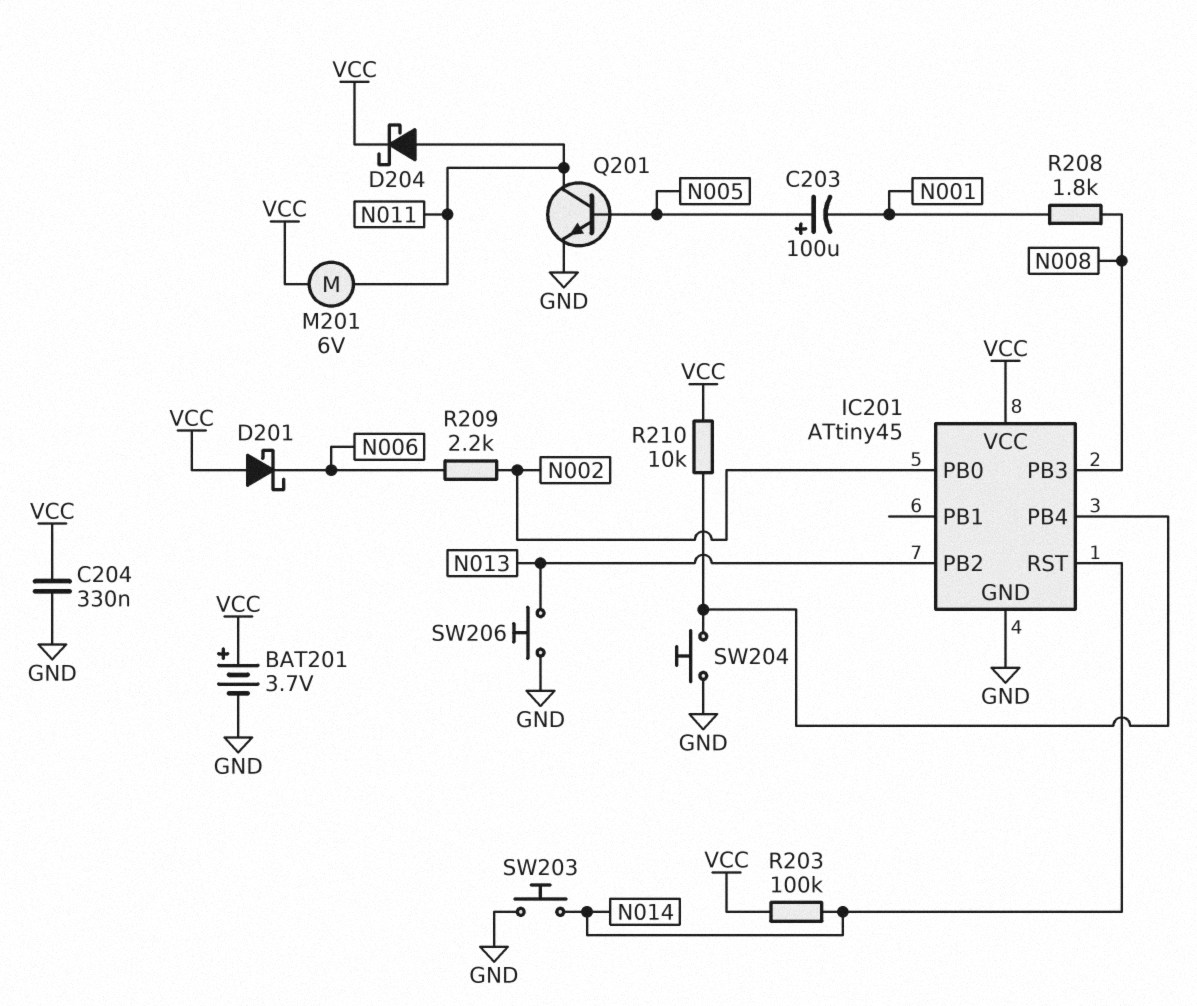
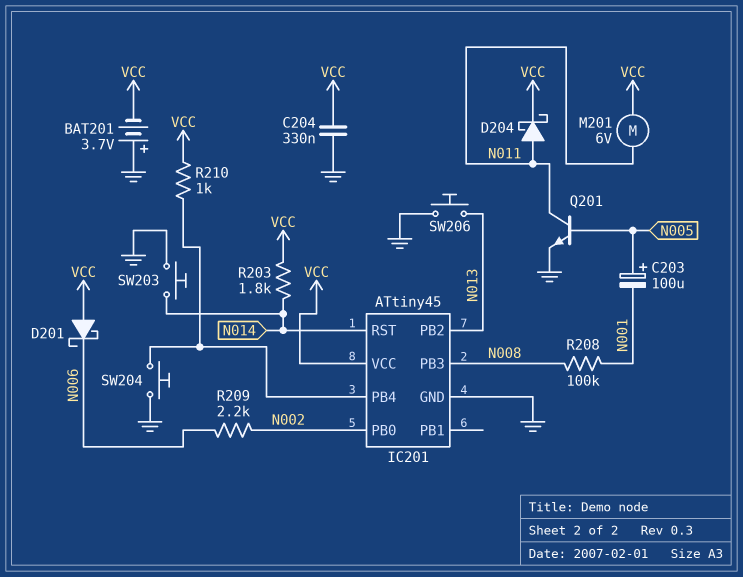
BAT201: 3.7V (plus VCC, minus GND) -> 3.7V (plus GND, minus VCC)
R203: 100k (N014, VCC) -> 1.8k (N014, VCC)
R208: 1.8k (N001, N008) -> 100k (N001, N008)
R210: 10k (IC201/PB4, VCC) -> 1k (IC201/PB4, VCC)

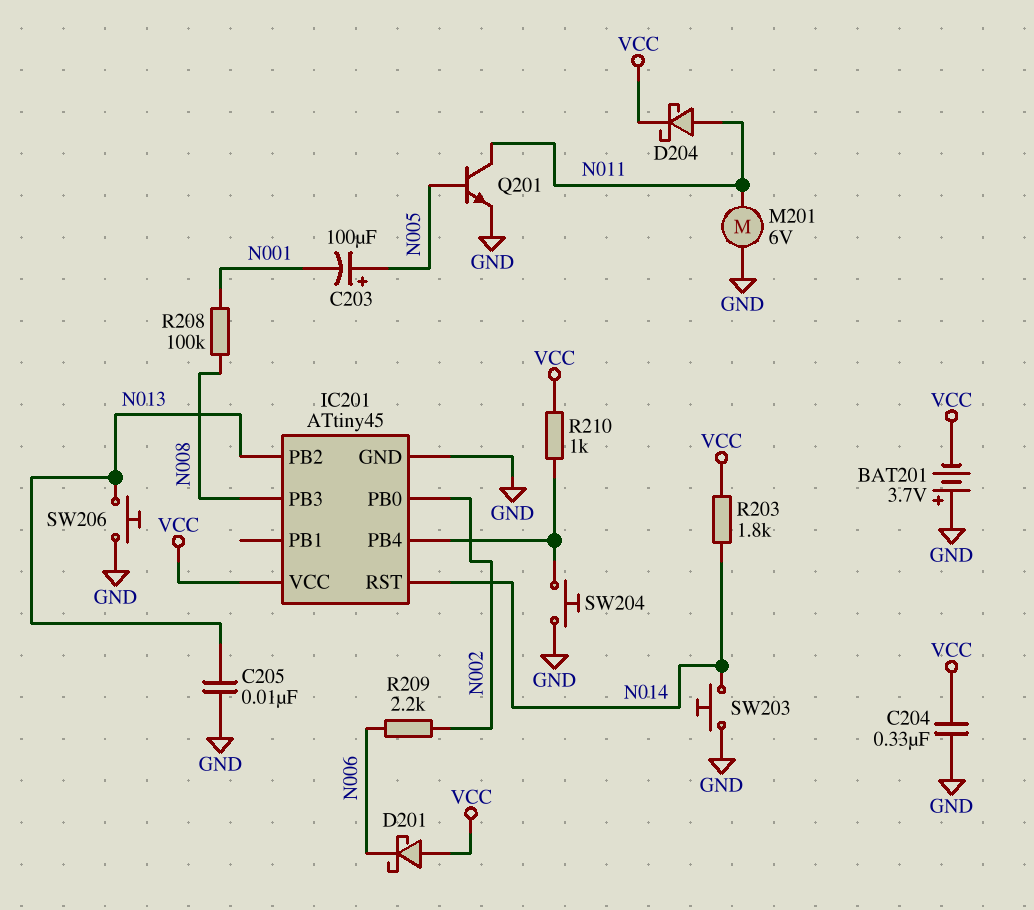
C205: none -> 10nF (GND, N013)
M201: motor 6V (N011, VCC) -> motor 6V (GND, N011)

